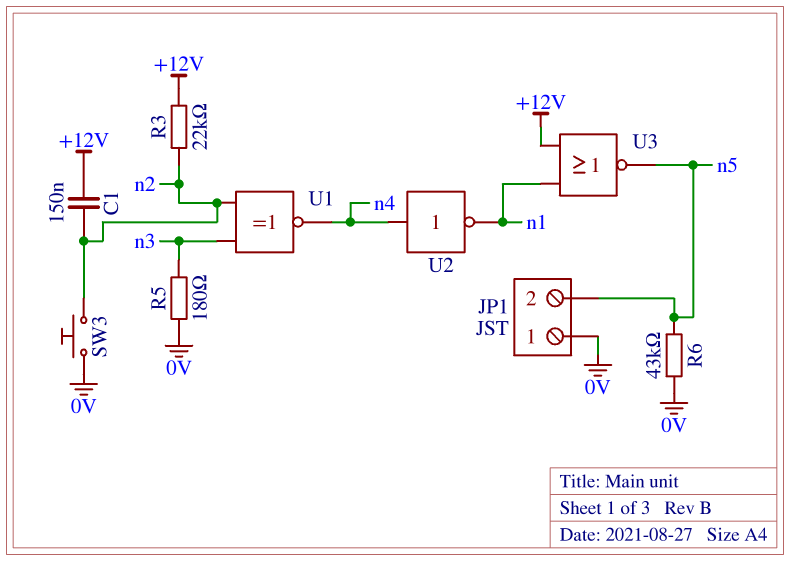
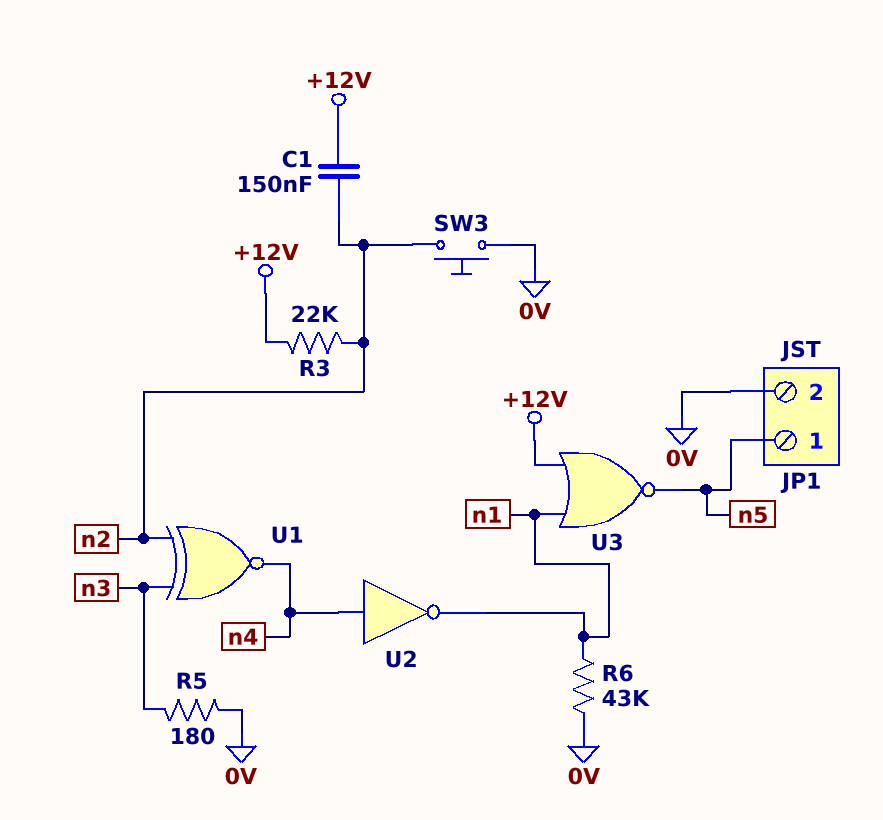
JP1 pin 1: 0V -> n5
JP1 pin 2: n5 -> 0V
R6: 43k (0V, n5) -> 43k (0V, n1)

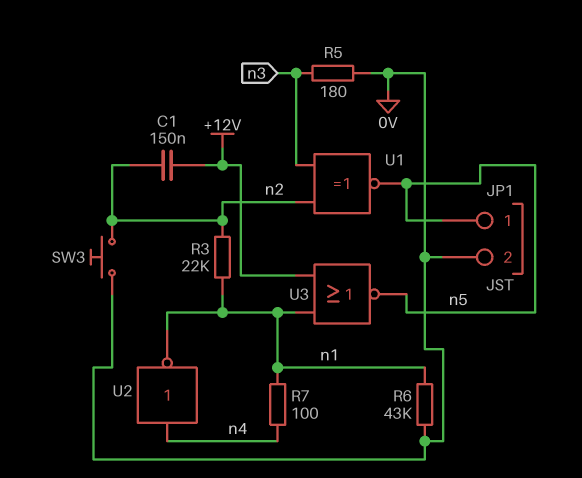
R3: 22k (+12V, n2) -> 22k (n1, n2)
R7: none -> 100 (n1, n4)
U1: XNOR (in n2, in n3, out n4) -> XNOR (in n2, in n3, out n5)

